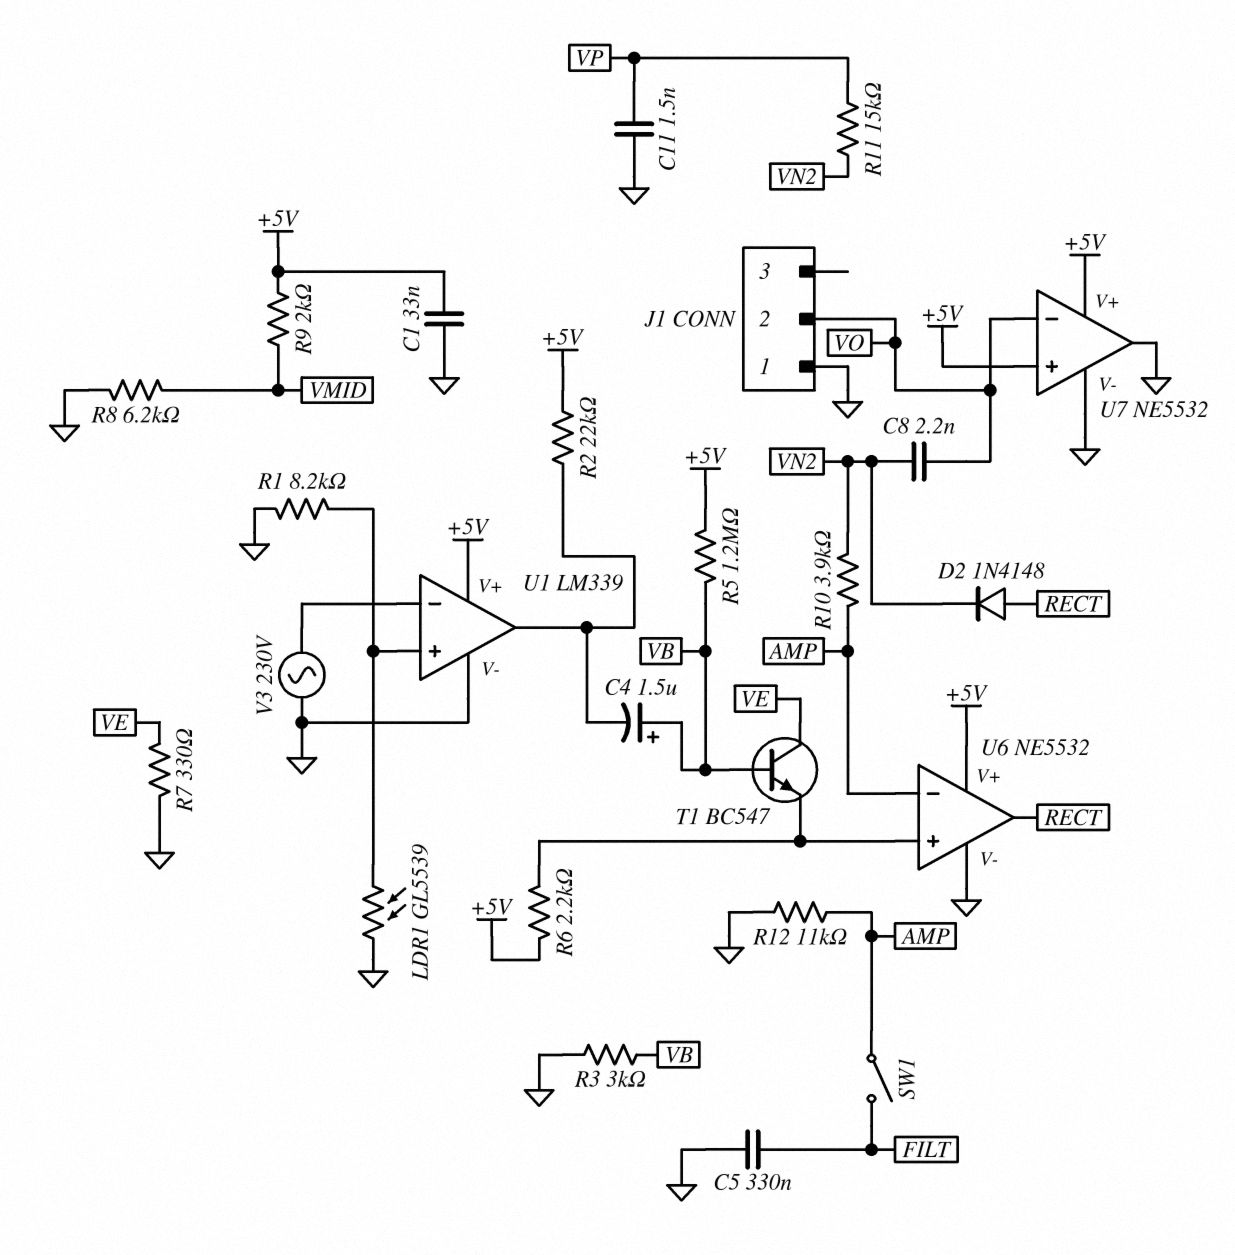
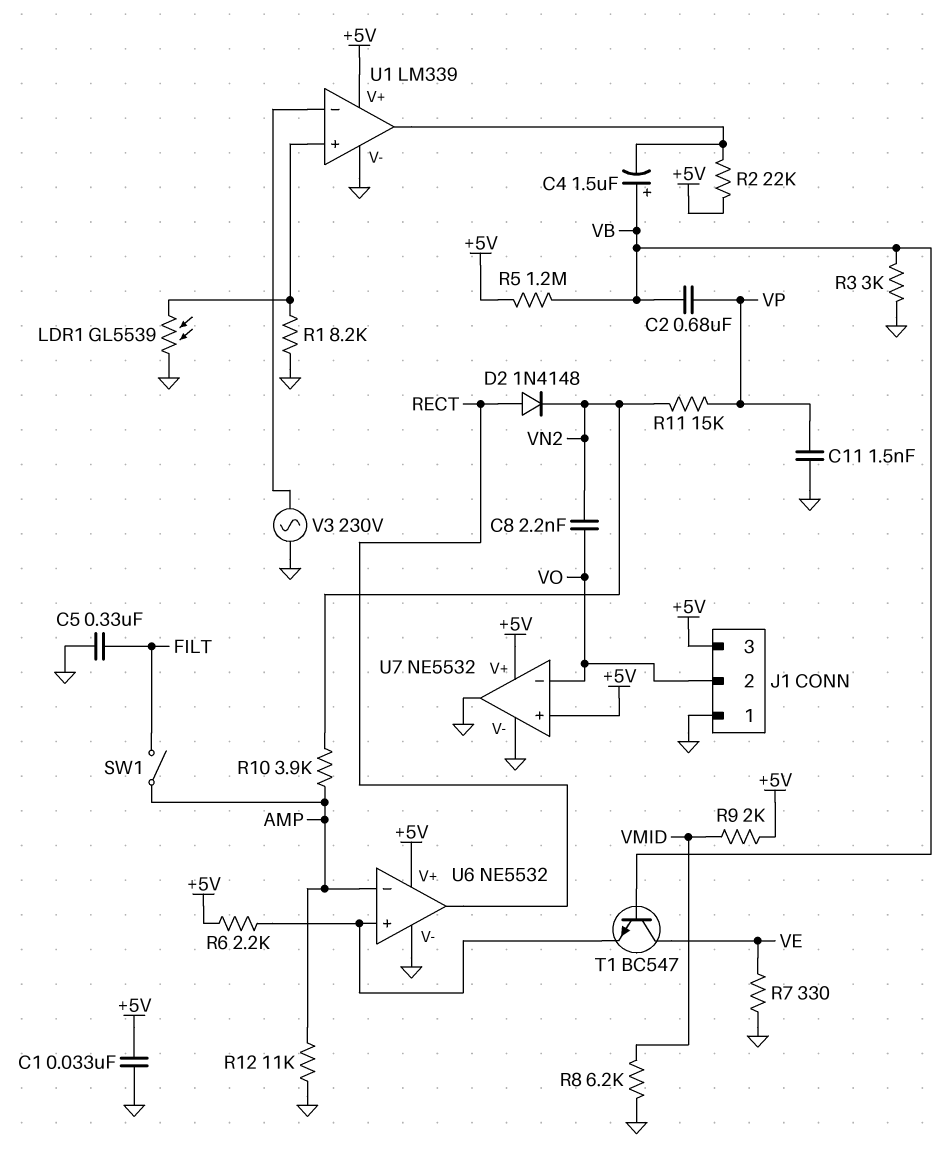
C2: none -> 680nF (VB, VP)
J1 pin 3: none -> +5V

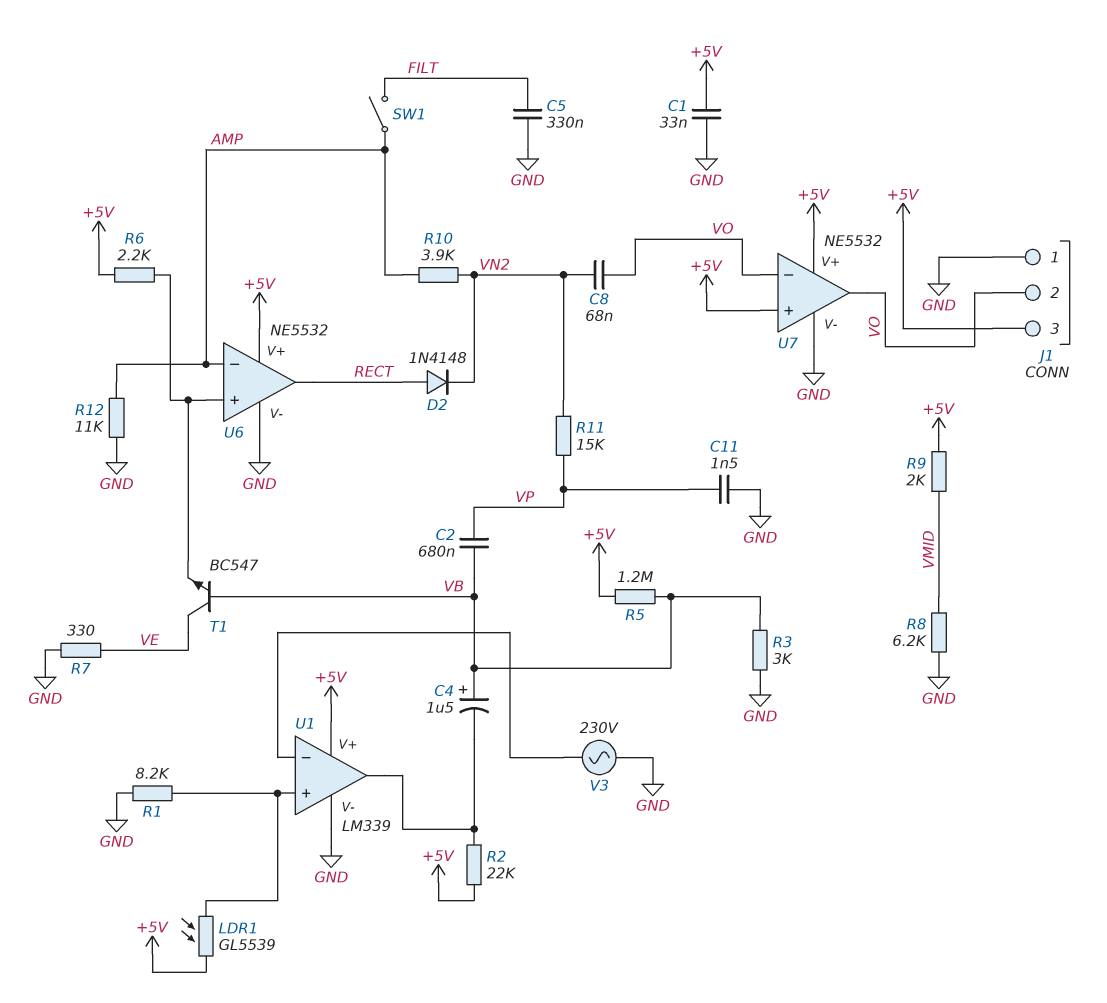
C8: 2.2nF (VN2, VO) -> 68nF (VN2, VO)
LDR1: GL5539 (GND, U1/in+) -> GL5539 (+5V, U1/in+)
U7 pin out: GND -> VO

